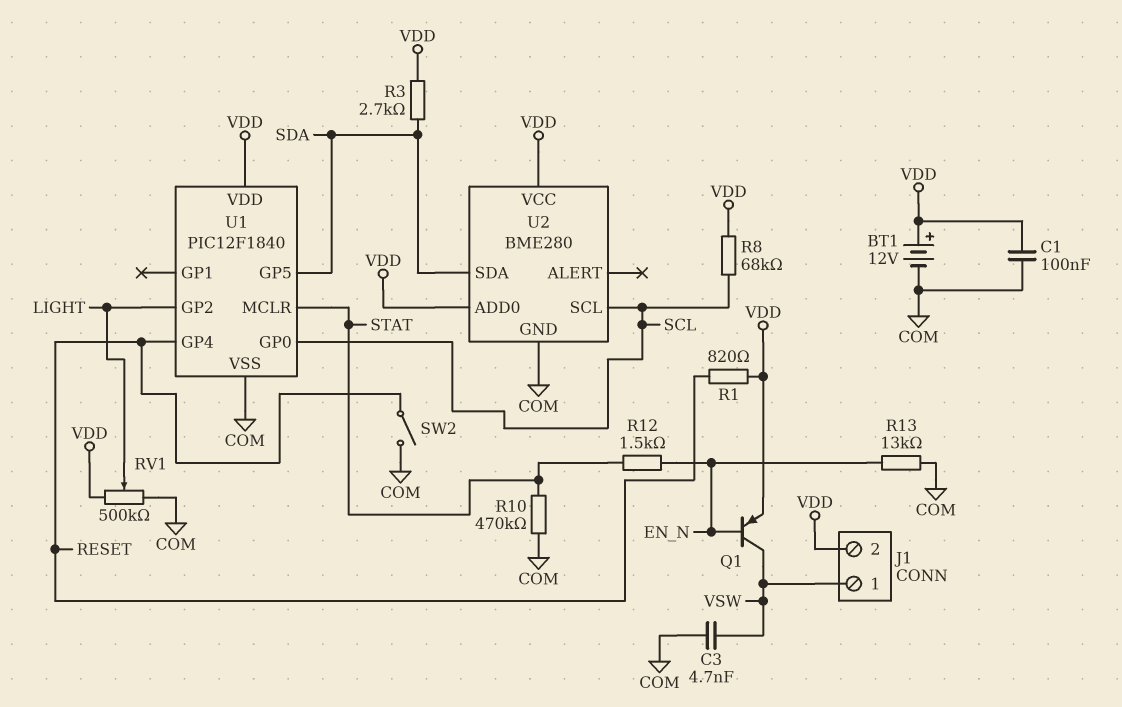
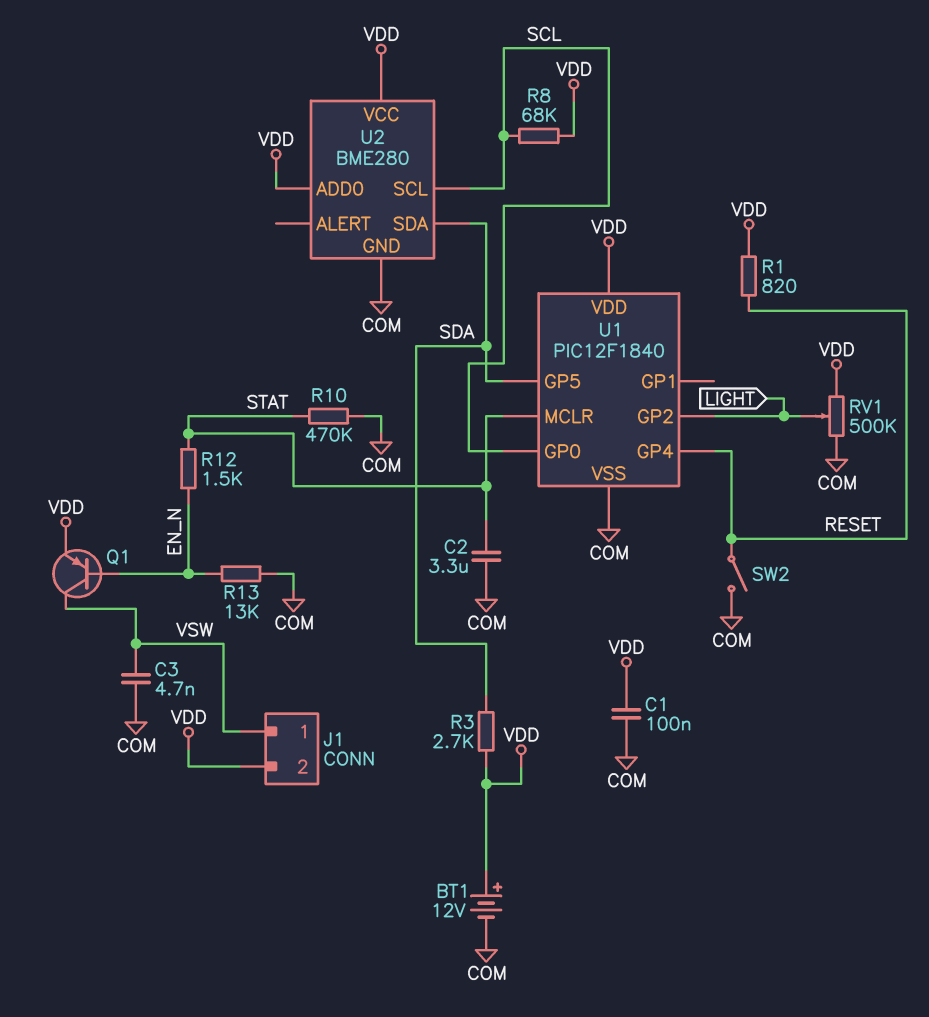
C2: none -> 3.3uF (COM, STAT)

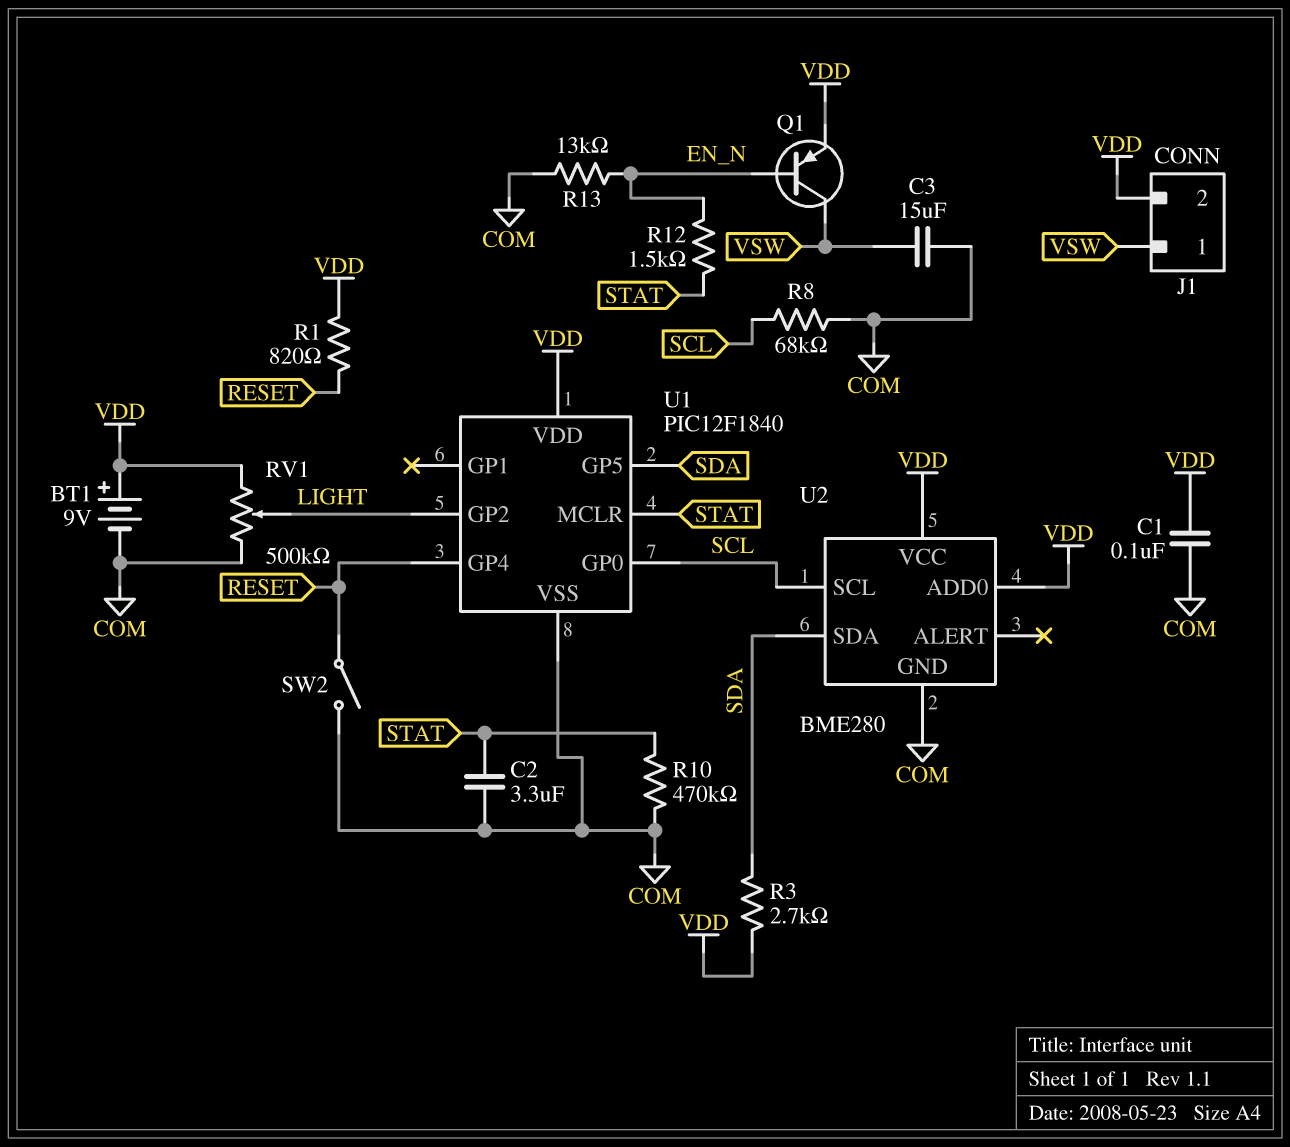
BT1: 12V (plus VDD, minus COM) -> 9V (plus VDD, minus COM)
C3: 4.7nF (COM, VSW) -> 15uF (COM, VSW)
R8: 68k (SCL, VDD) -> 68k (COM, SCL)

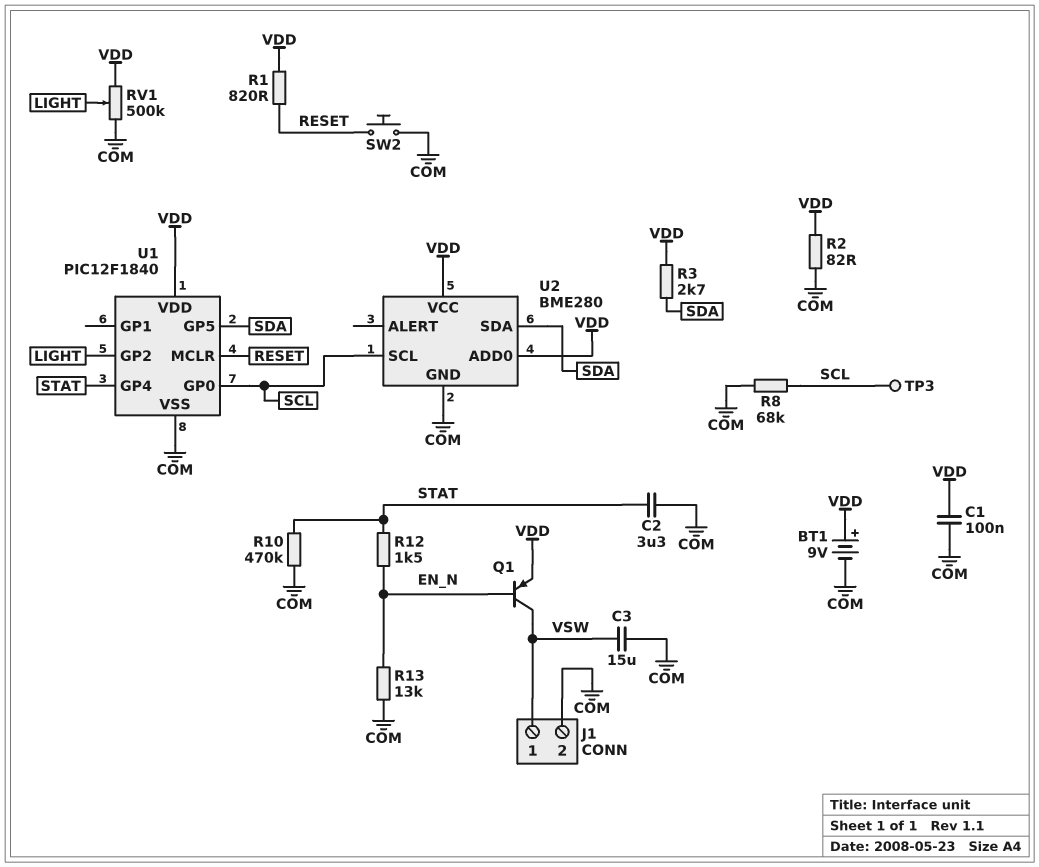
J1 pin 2: VDD -> COM
R2: none -> 82 (COM, VDD)
SW2: switch (COM, RESET) -> button (COM, RESET)
TP3: none -> test point (SCL)
U1 pin GP4: RESET -> STAT
U1 pin MCLR: STAT -> RESET

